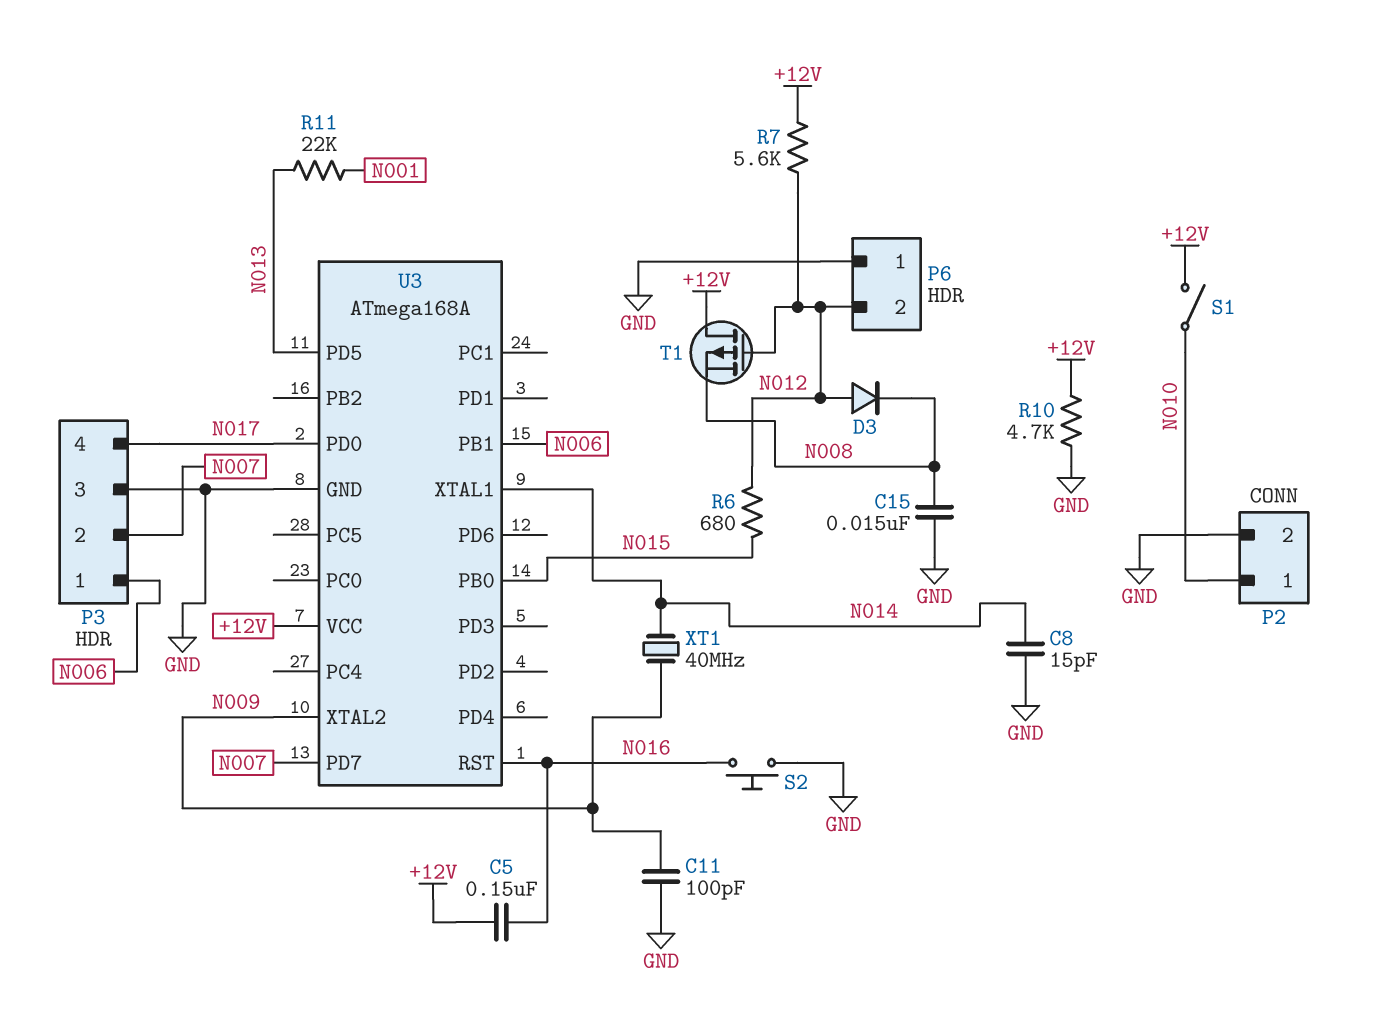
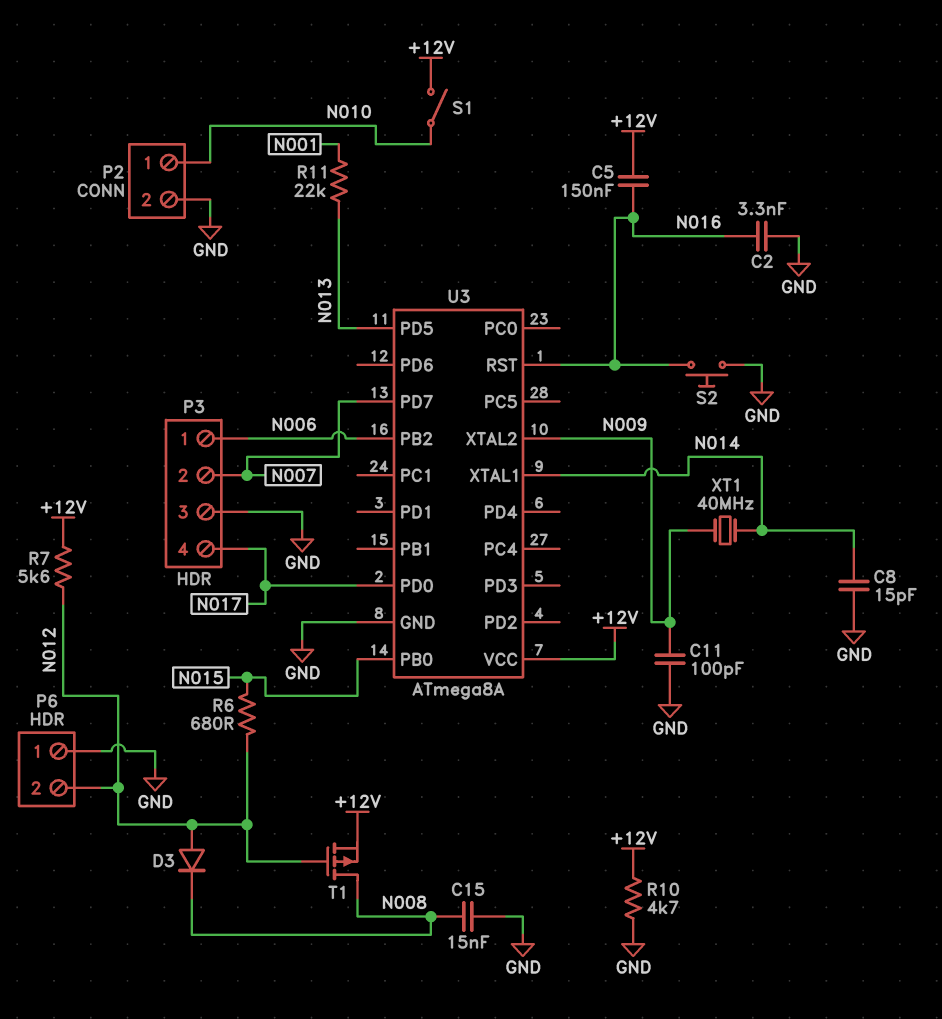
C2: none -> 3.3nF (GND, N016)
T1: PMOS (G N012, D +12V, S N008) -> PMOS (G N012, D N008, S +12V)
U3: ATmega168A -> ATmega8A
U3 pin PB1: N006 -> none
U3 pin PB2: none -> N006

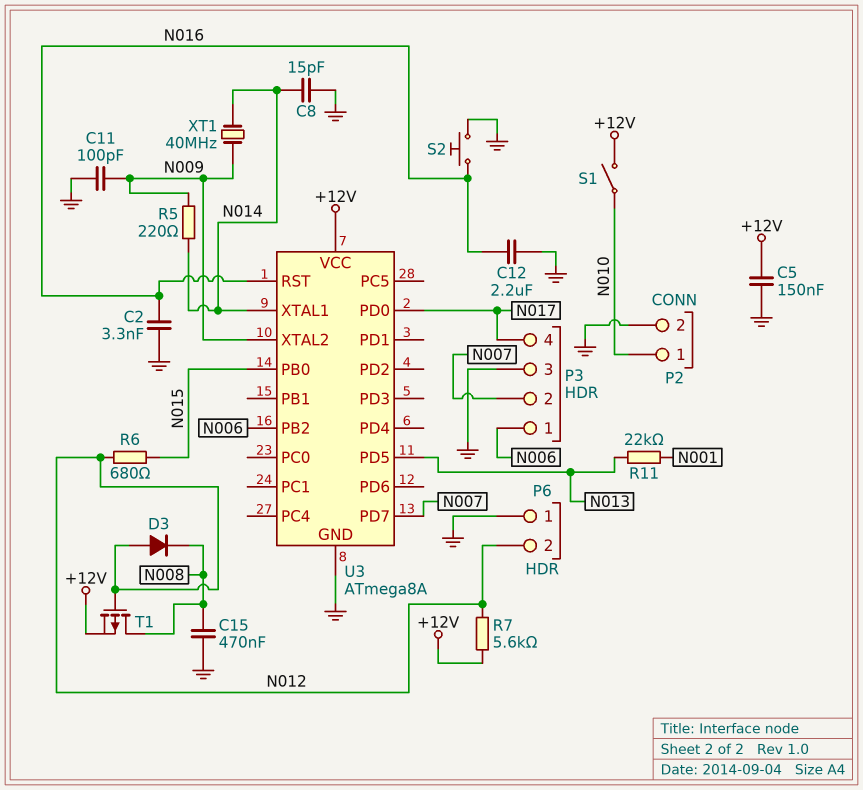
C5: 150nF (+12V, N016) -> 150nF (+12V, GND)
C12: none -> 2.2uF (GND, N016)
C15: 15nF (GND, N008) -> 470nF (GND, N008)
R5: none -> 220 (N009, N014)
R10: 4.7k (+12V, GND) -> none

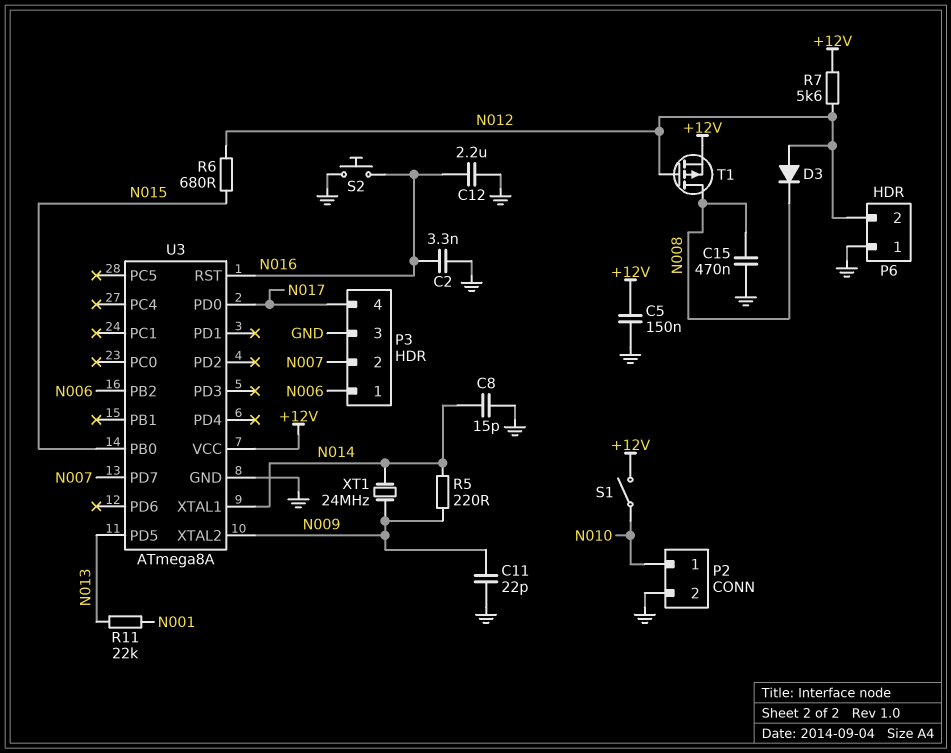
C11: 100pF (GND, N009) -> 22pF (GND, N009)
XT1: 40MHz (N009, N014) -> 24MHz (N009, N014)

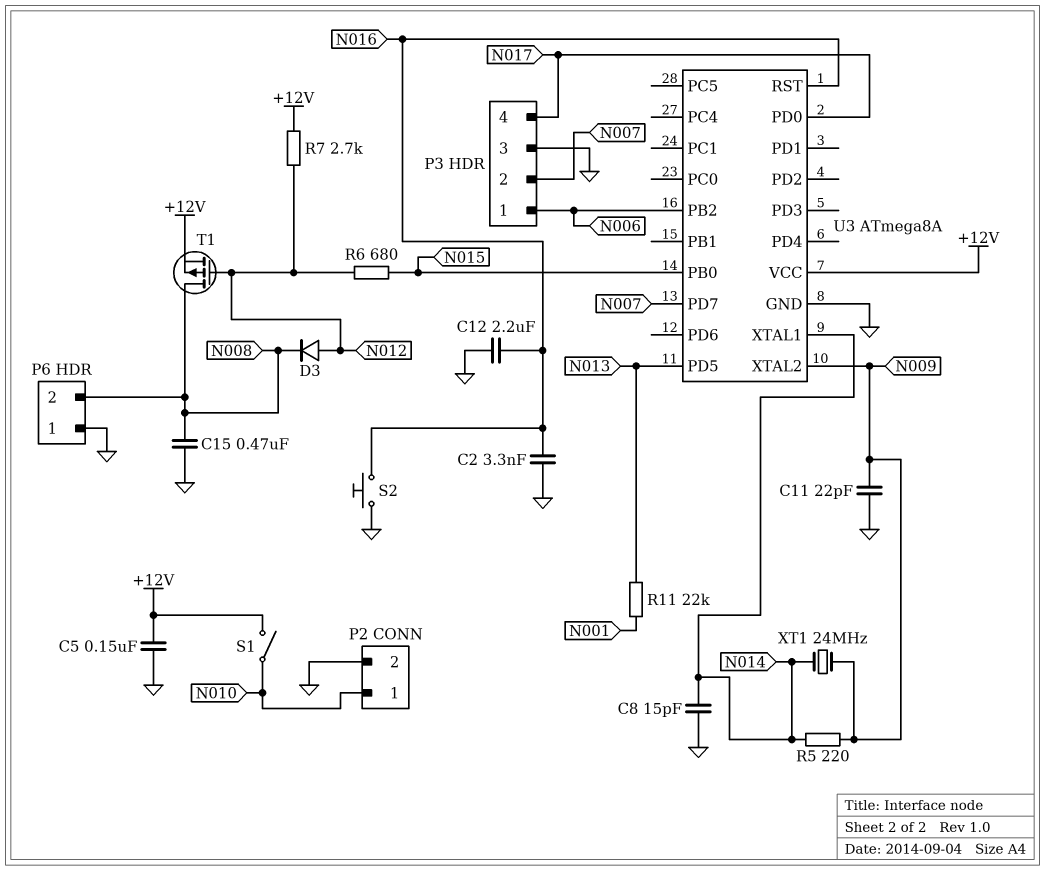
P6 pin 2: N012 -> N008
R7: 5.6k (+12V, N012) -> 2.7k (+12V, N012)

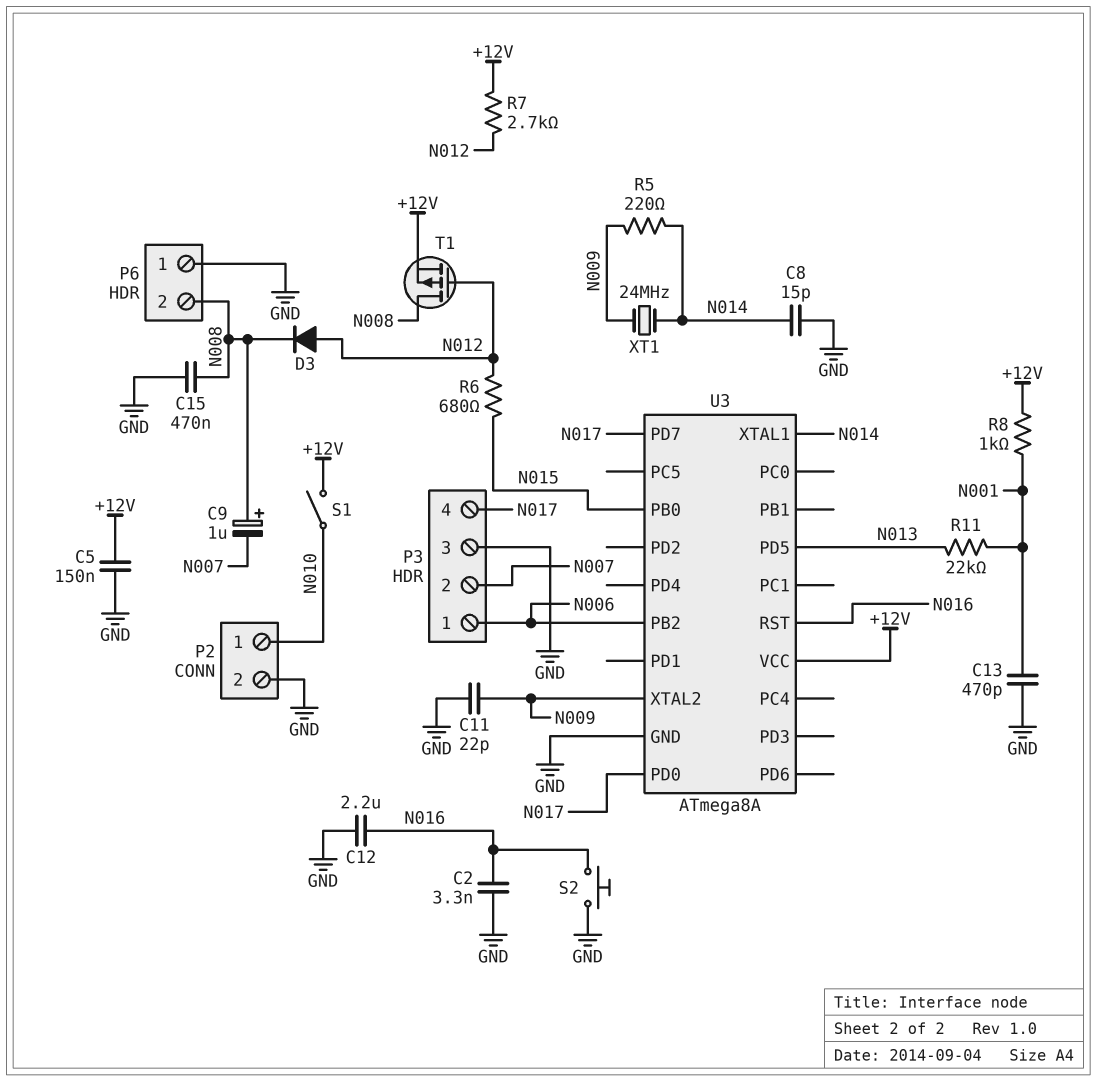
C9: none -> 1uF (plus N008, minus N007)
C13: none -> 470pF (GND, N001)
R8: none -> 1k (+12V, N001)
U3 pin PD7: N007 -> N017

